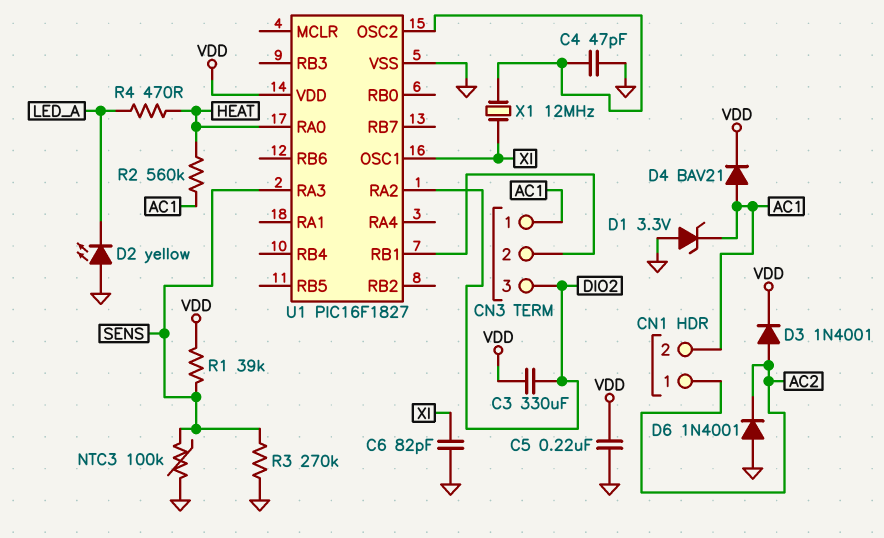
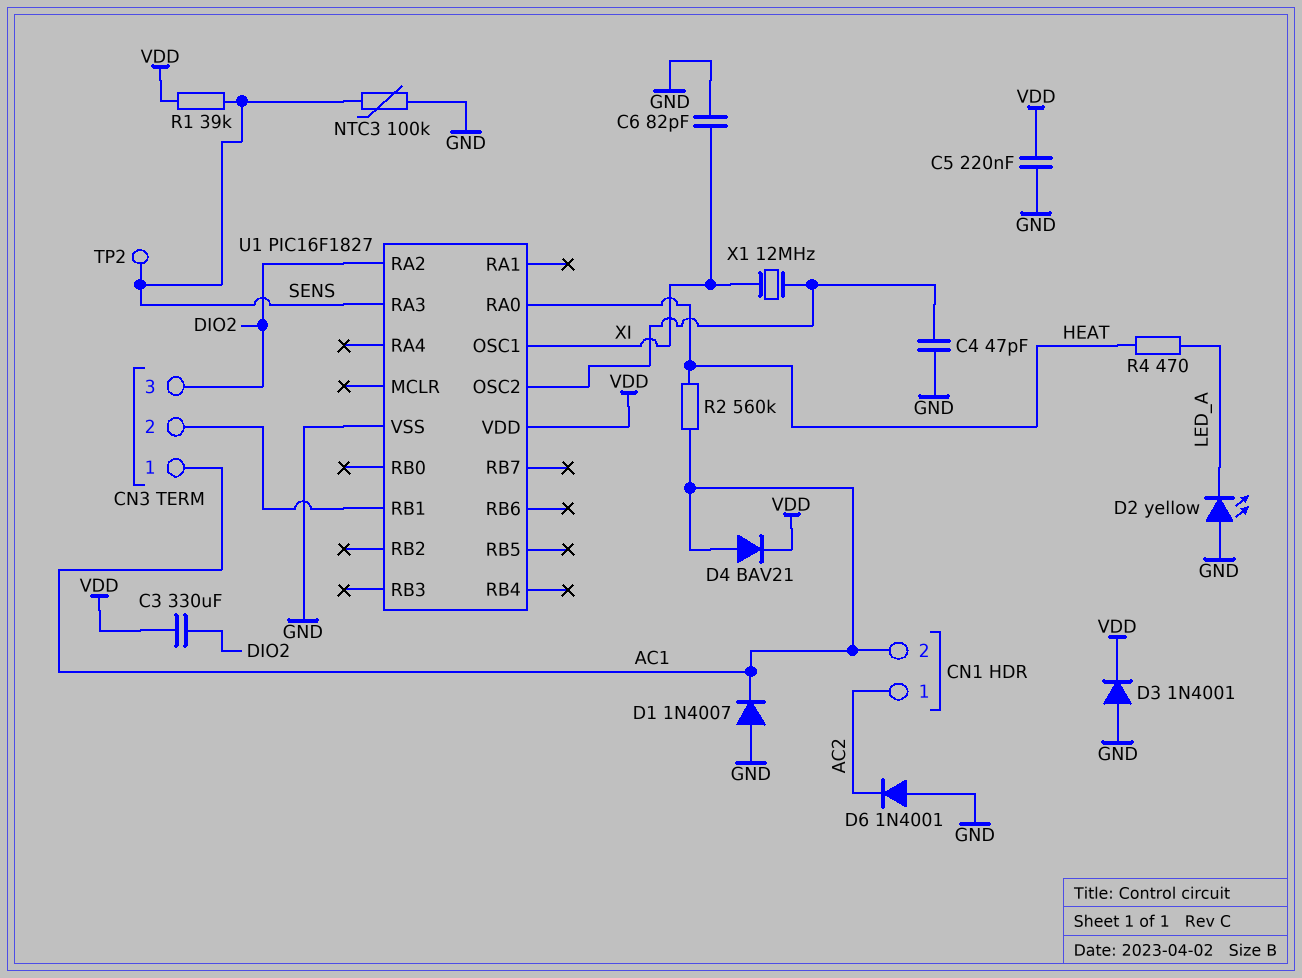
D1: zener 3.3V (A GND, K AC1) -> diode 1N4007 (A GND, K AC1)
D3: diode 1N4001 (A AC2, K VDD) -> diode 1N4001 (A GND, K VDD)
R3: 270k (GND, SENS) -> none
TP2: none -> test point (SENS)

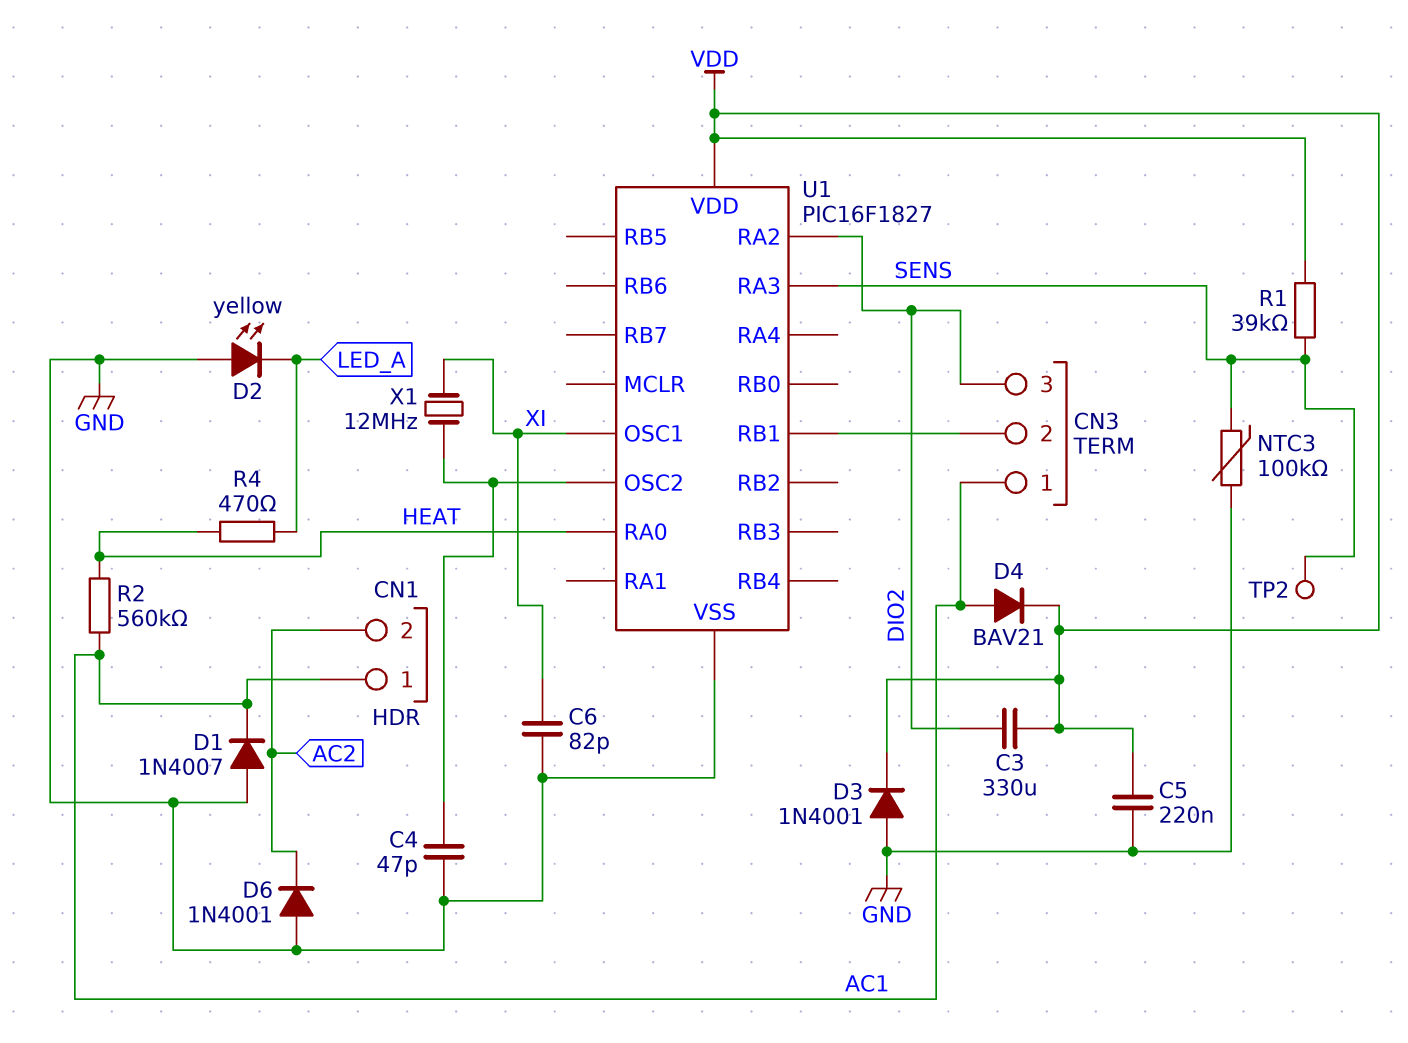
CN1 pin 1: AC2 -> AC1
CN1 pin 2: AC1 -> AC2

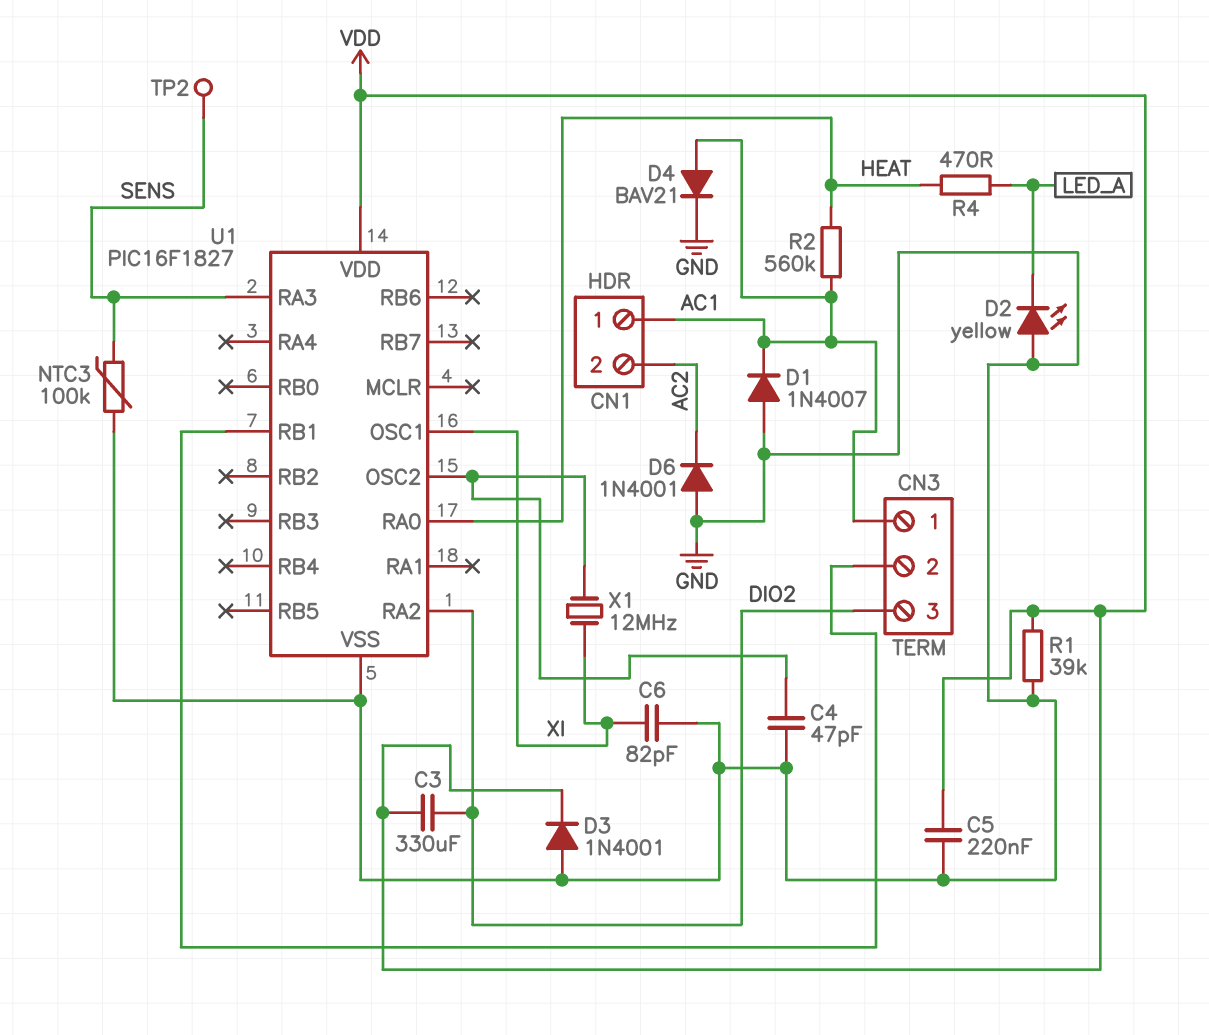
D4: diode BAV21 (A AC1, K VDD) -> diode BAV21 (A AC1, K GND)
R1: 39k (SENS, VDD) -> 39k (GND, VDD)

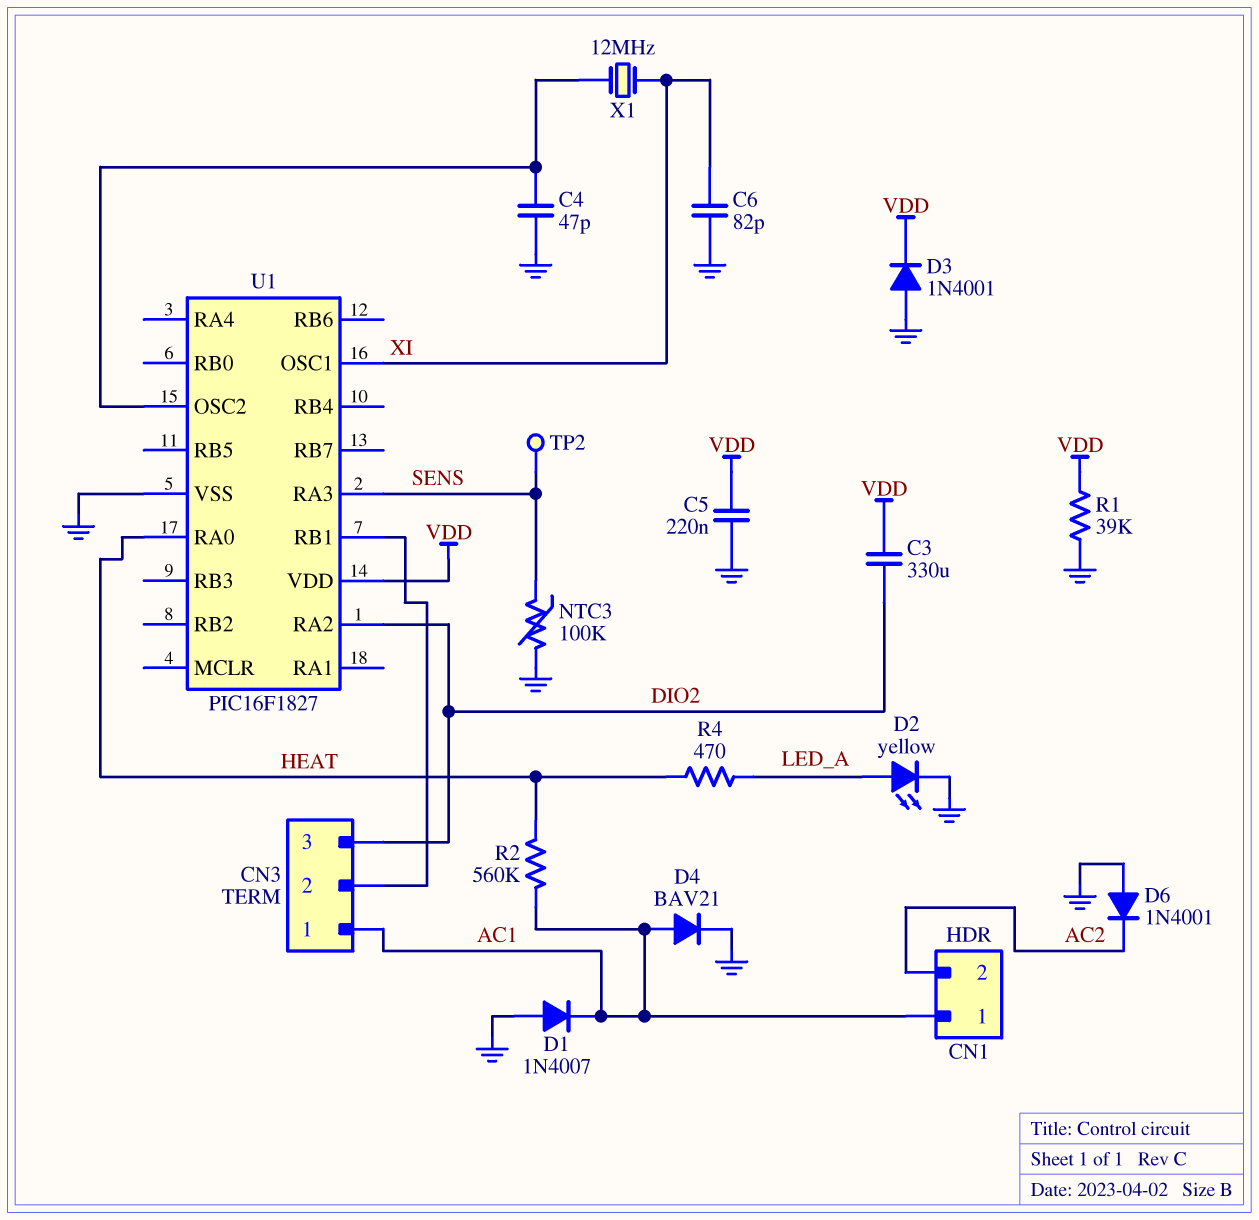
D2: LED yellow (A GND, K LED_A) -> LED yellow (A LED_A, K GND)

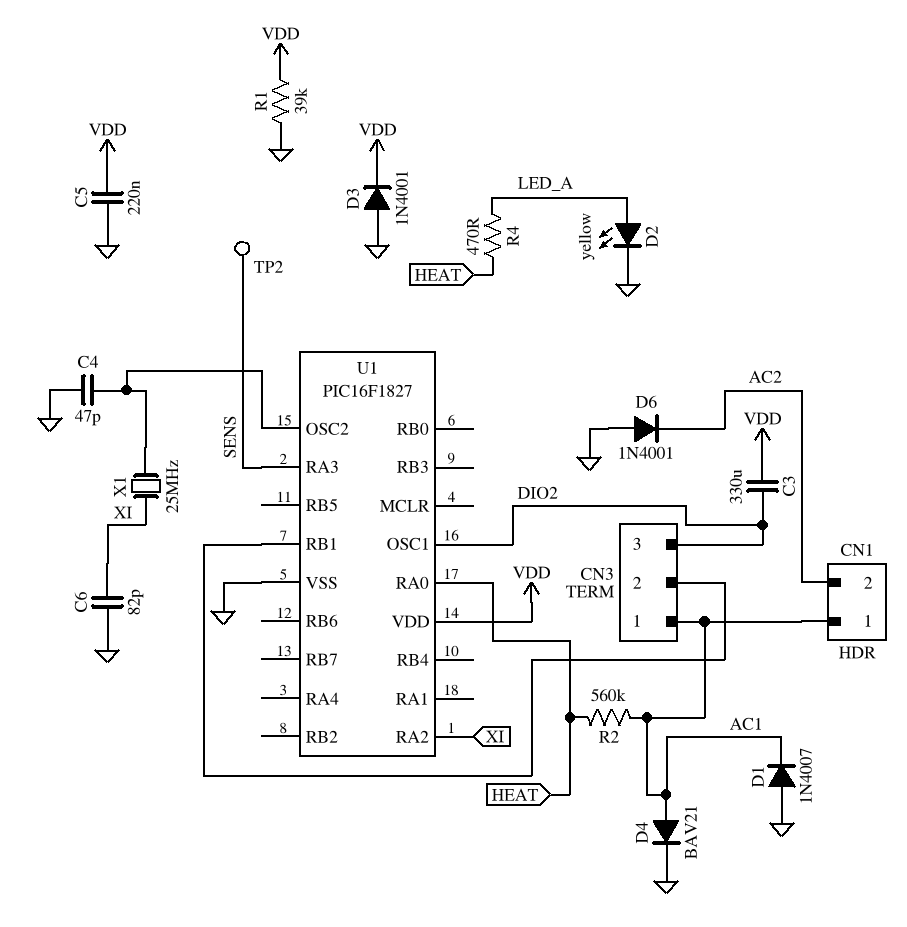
NTC3: 100k (GND, SENS) -> none
U1 pin OSC1: XI -> DIO2
U1 pin RA2: DIO2 -> XI
X1: 12MHz (U1/OSC2, XI) -> 25MHz (U1/OSC2, XI)

